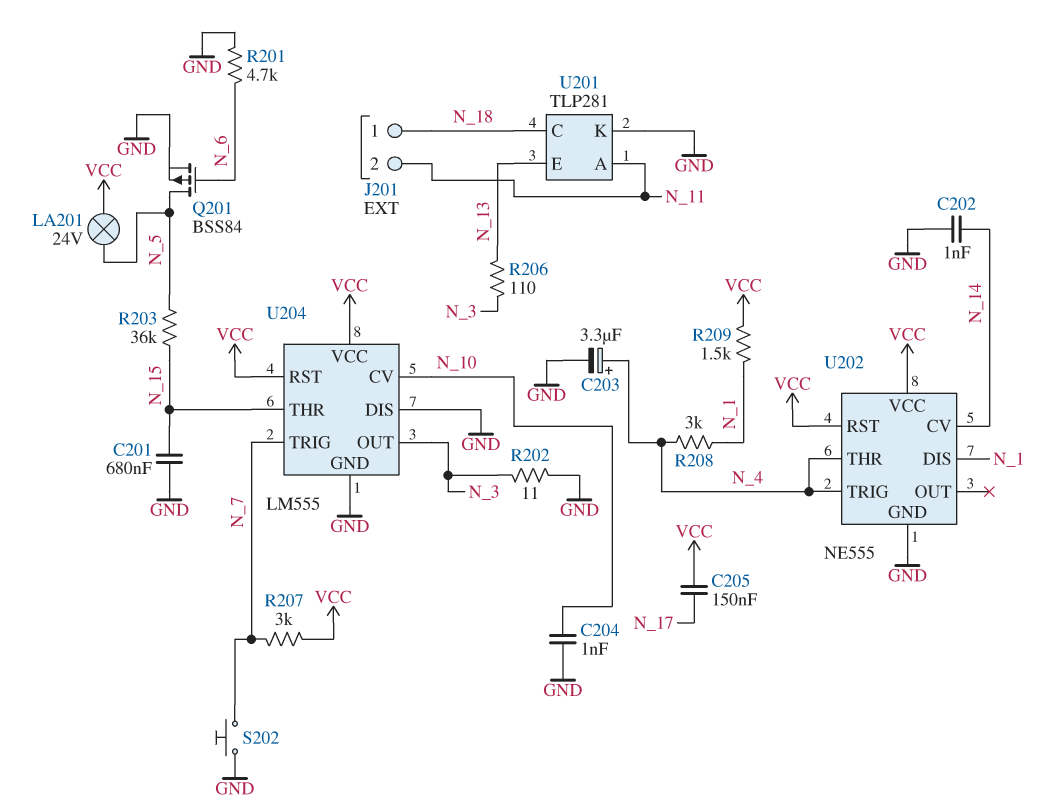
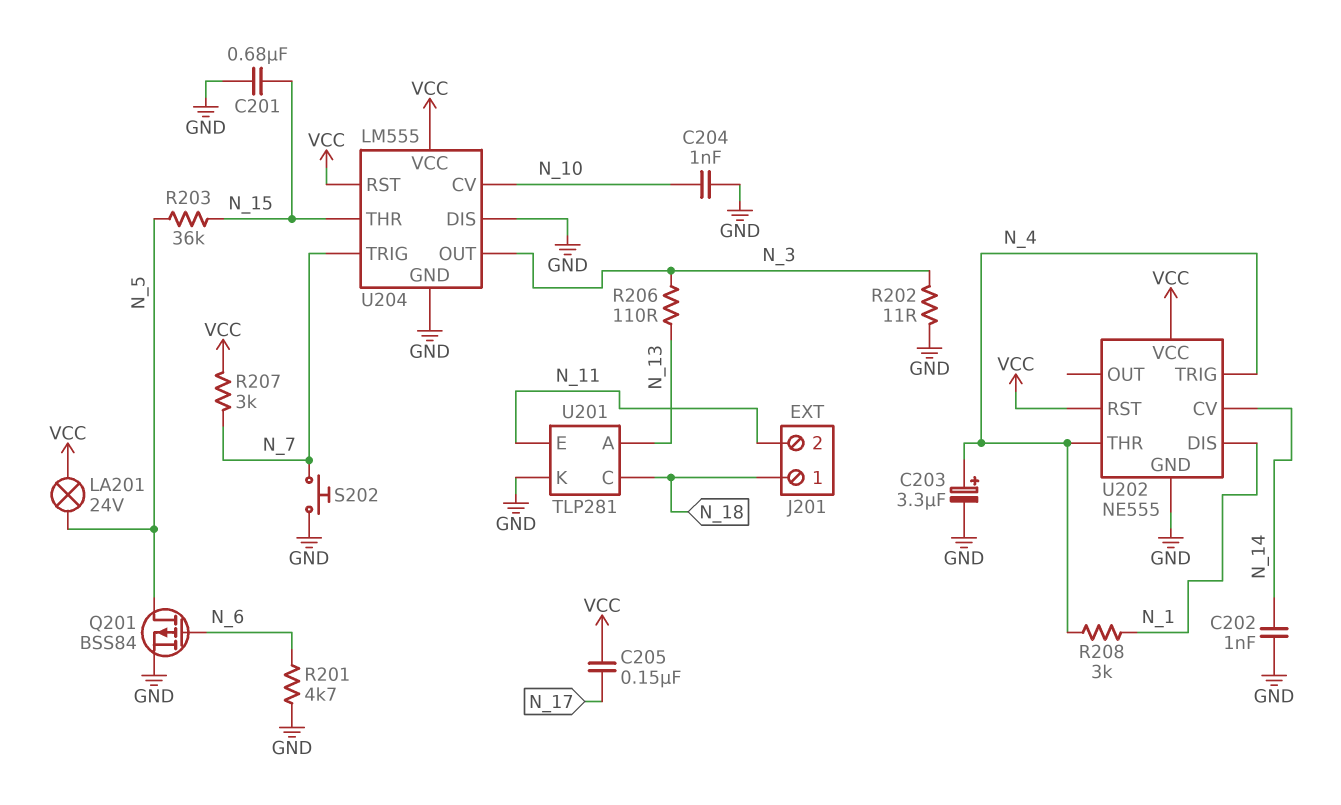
R209: 1.5k (N_1, VCC) -> none
U201 pin A: N_11 -> N_13
U201 pin E: N_13 -> N_11

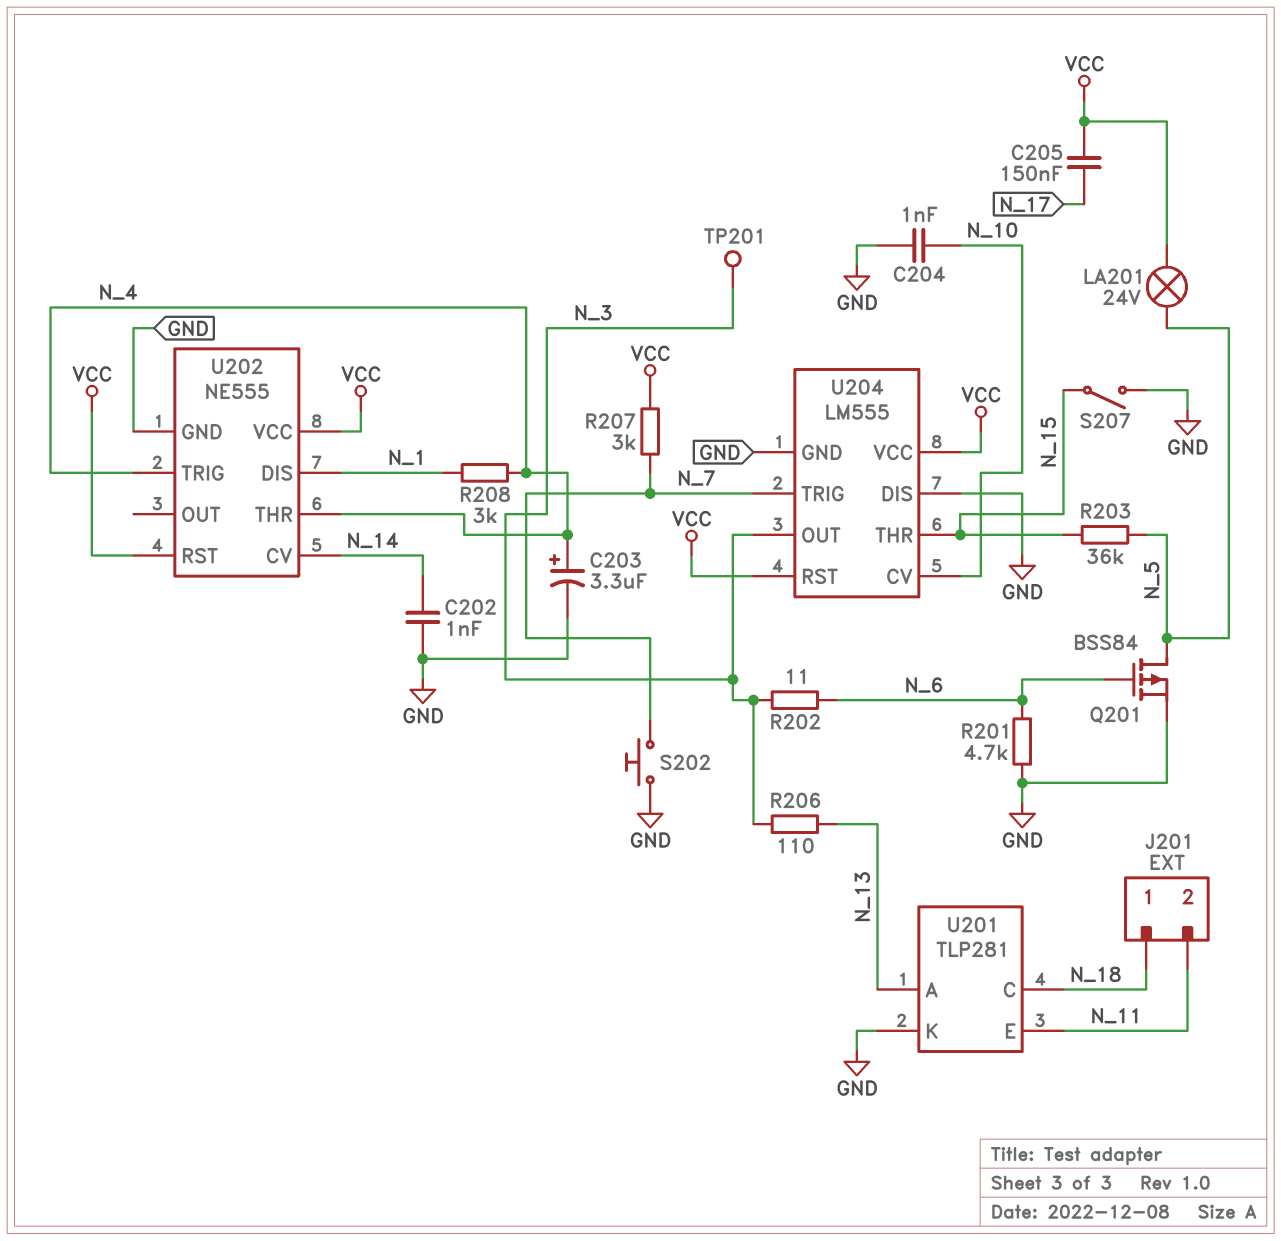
C201: 680nF (GND, N_15) -> none
R202: 11 (GND, N_3) -> 11 (N_3, N_6)
S207: none -> switch (GND, N_15)
TP201: none -> test point (N_3)

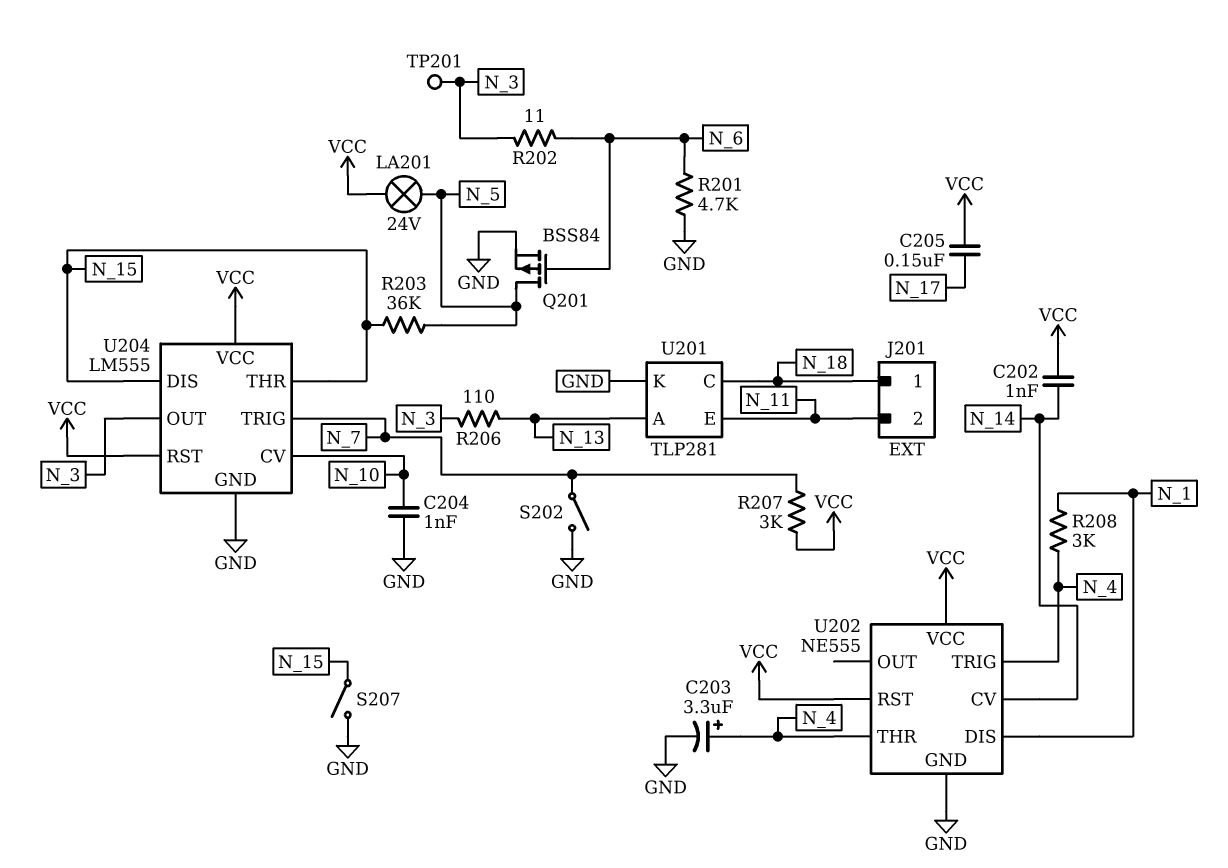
C202: 1nF (GND, N_14) -> 1nF (N_14, VCC)
S202: button (GND, N_7) -> switch (GND, N_7)
U204 pin DIS: GND -> N_15

